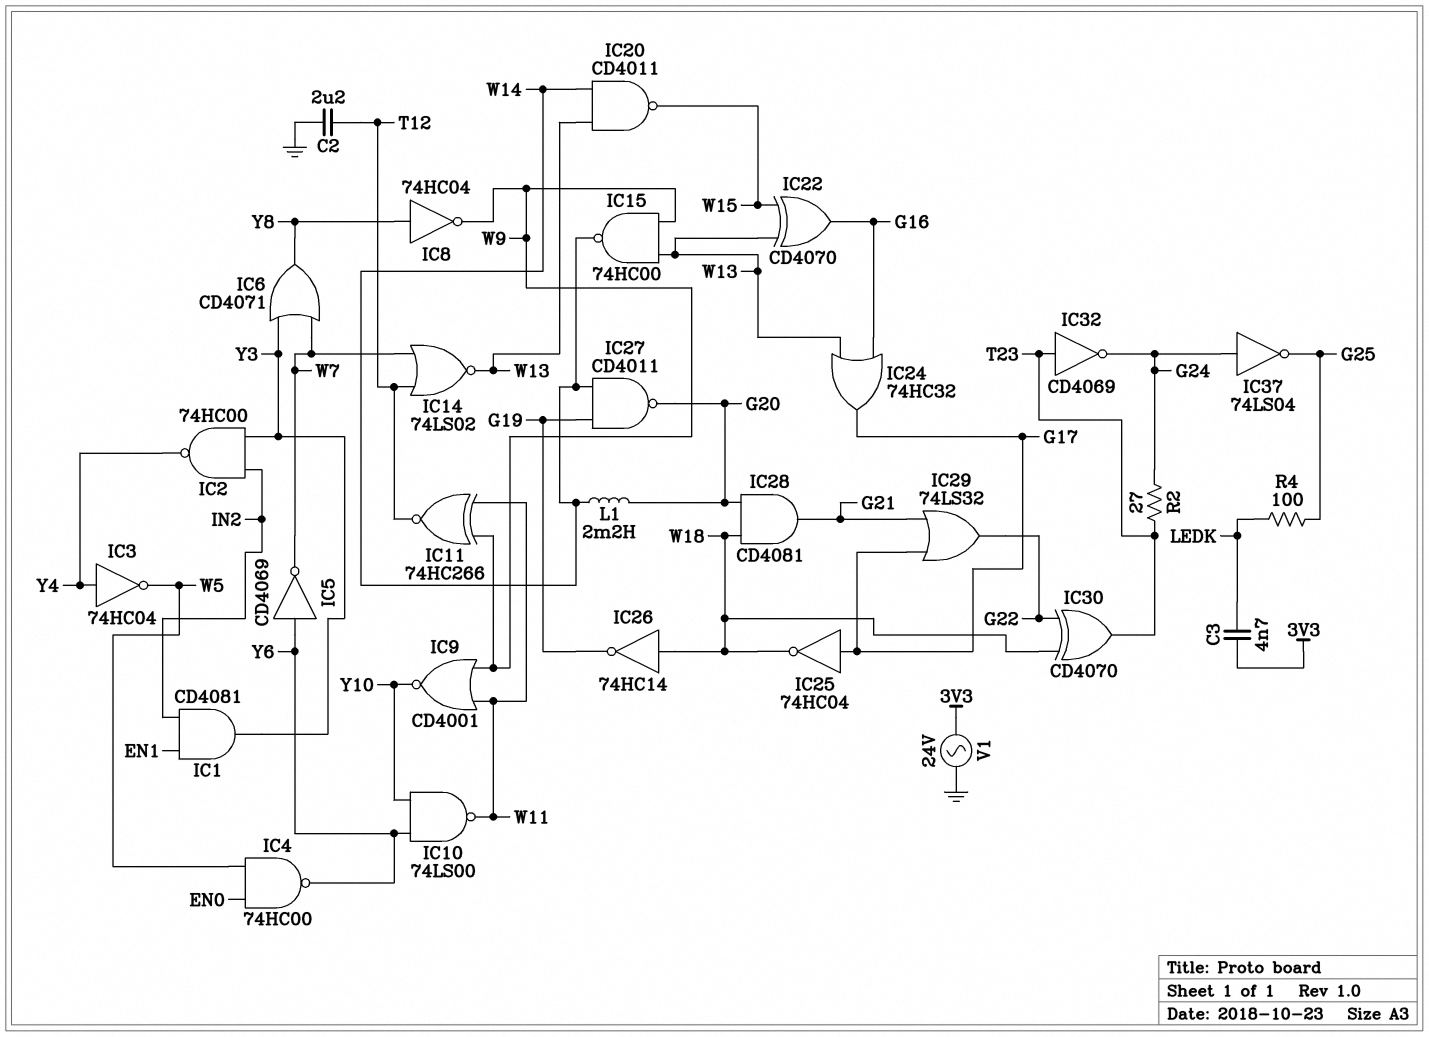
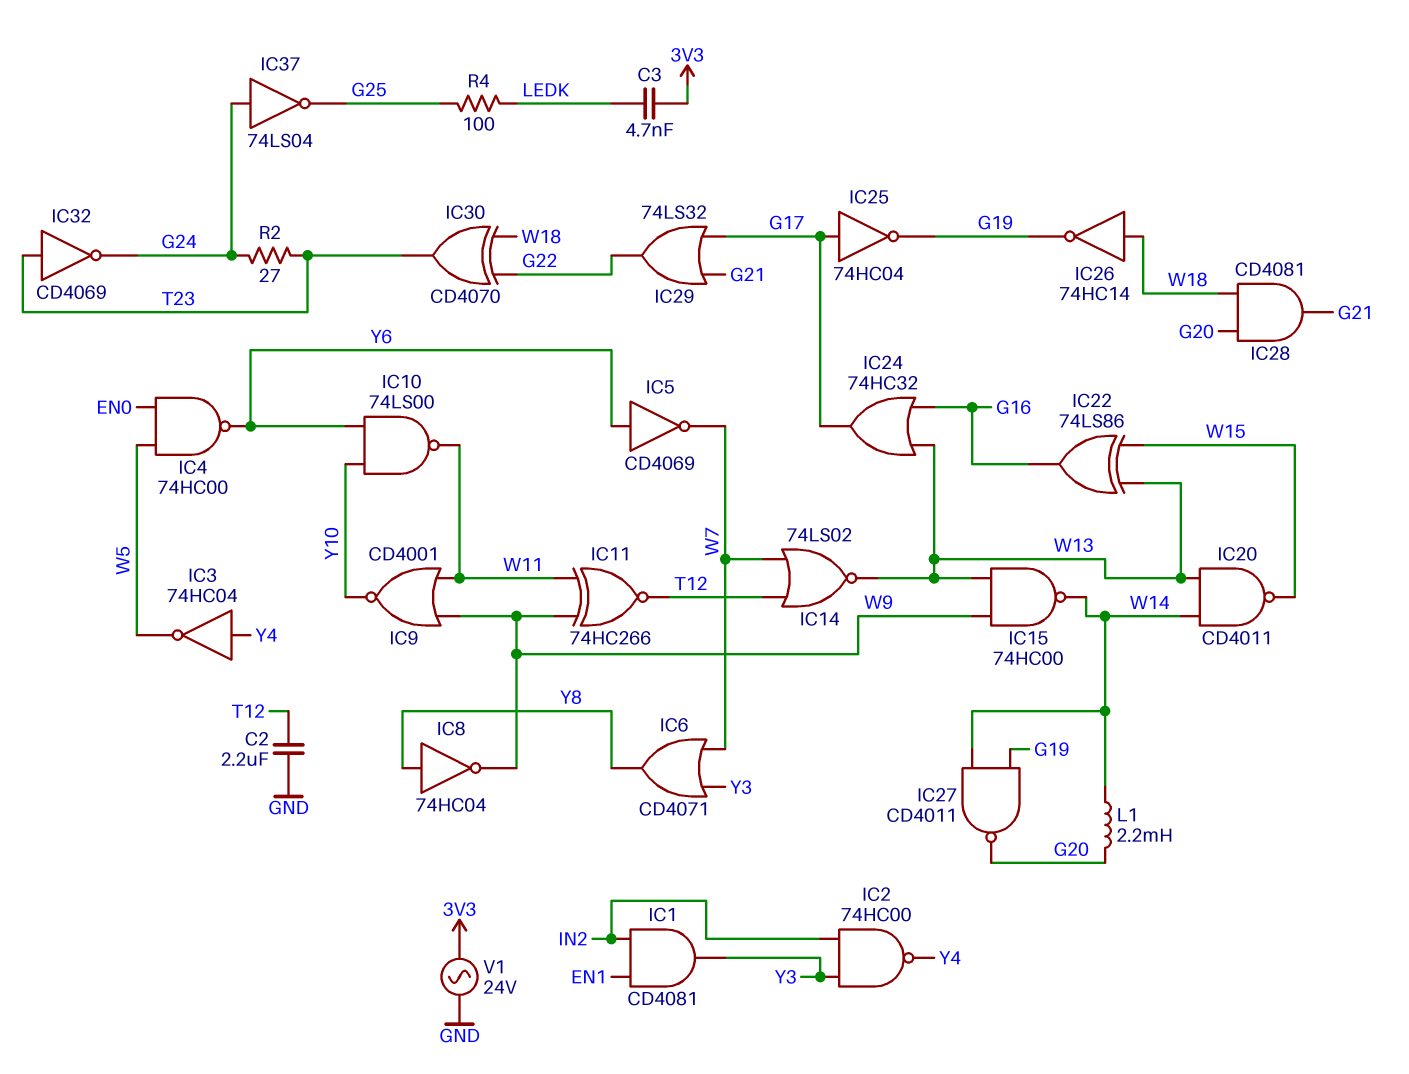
IC22: XOR CD4070 (in W13, in W15, out G16) -> XOR 74LS86 (in W13, in W15, out G16)
IC25: NOT 74HC04 (in G17, out W18) -> NOT 74HC04 (in G17, out G19)

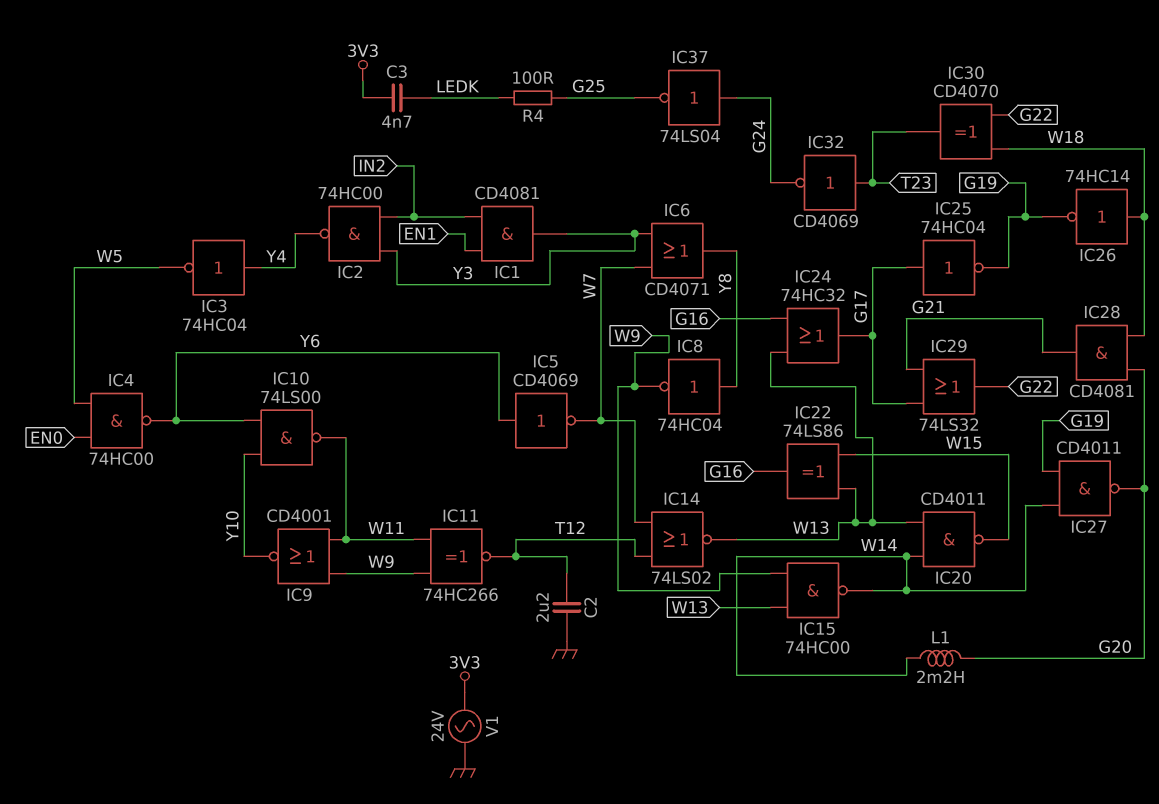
R2: 27 (G24, T23) -> none

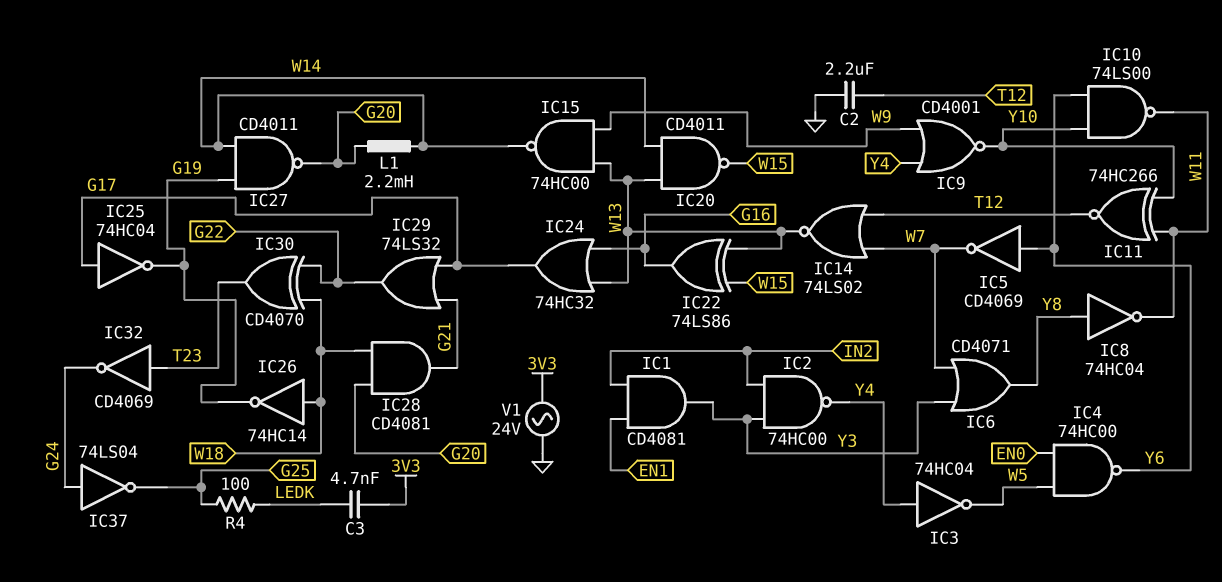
IC8: NOT 74HC04 (in Y8, out W9) -> NOT 74HC04 (in Y8, out W11)
IC9: NOR CD4001 (in W9, in W11, out Y10) -> NOR CD4001 (in W9, in Y4, out Y10)
IC11: XNOR 74HC266 (in W9, in W11, out T12) -> XNOR 74HC266 (in W11, in Y10, out T12)

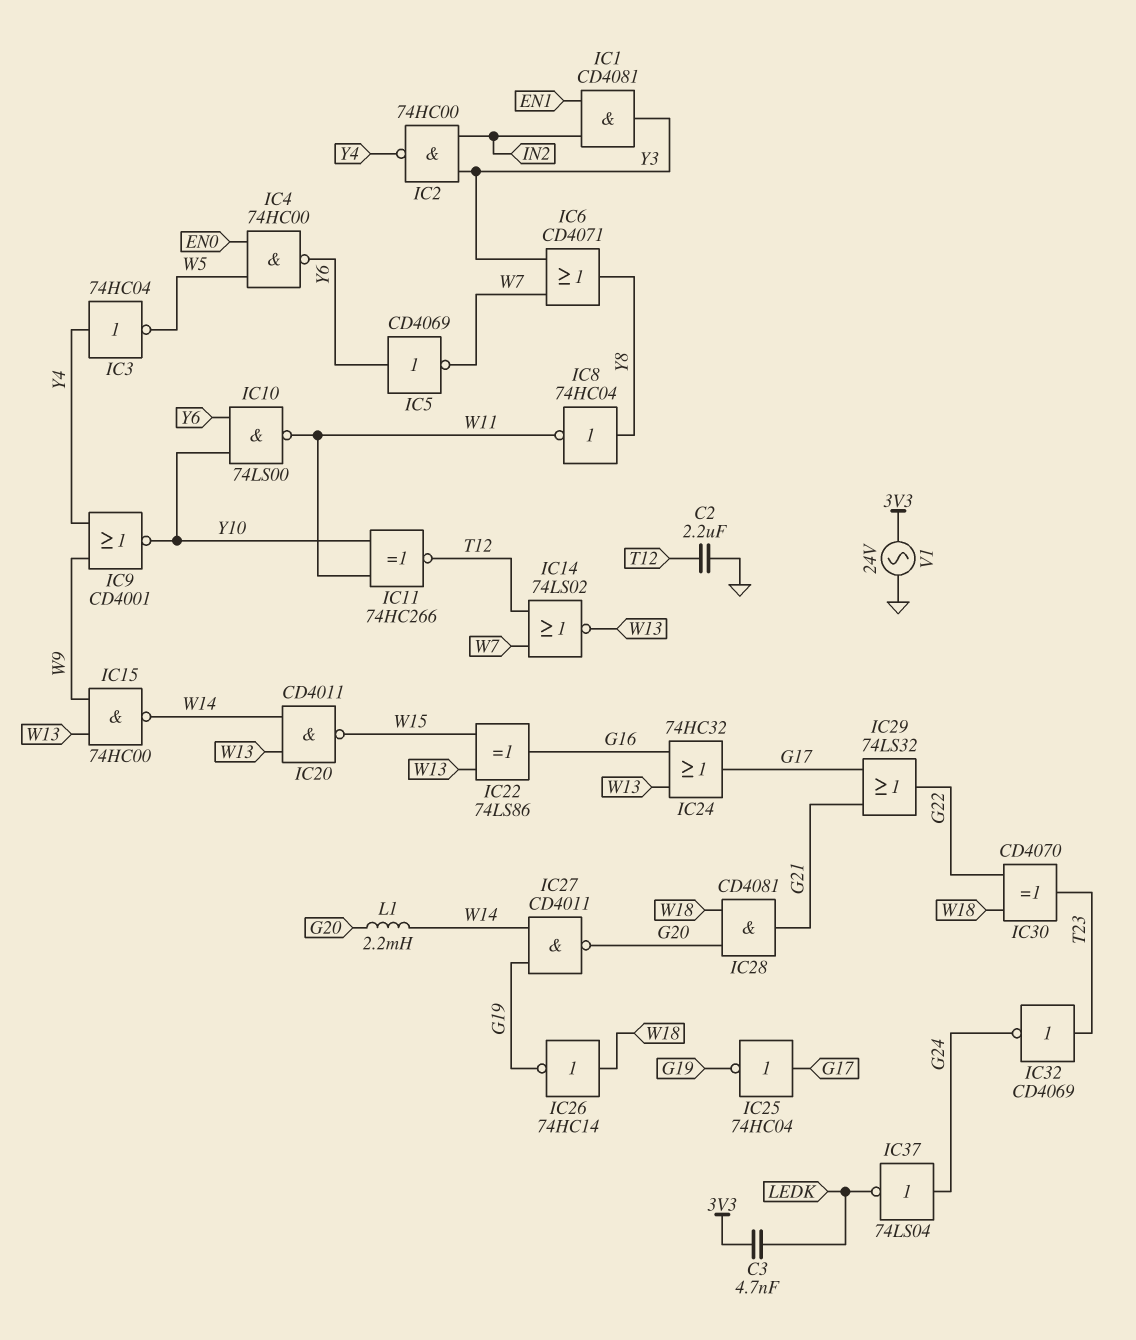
IC37: NOT 74LS04 (in G24, out G25) -> NOT 74LS04 (in G24, out LEDK)
R4: 100 (G25, LEDK) -> none

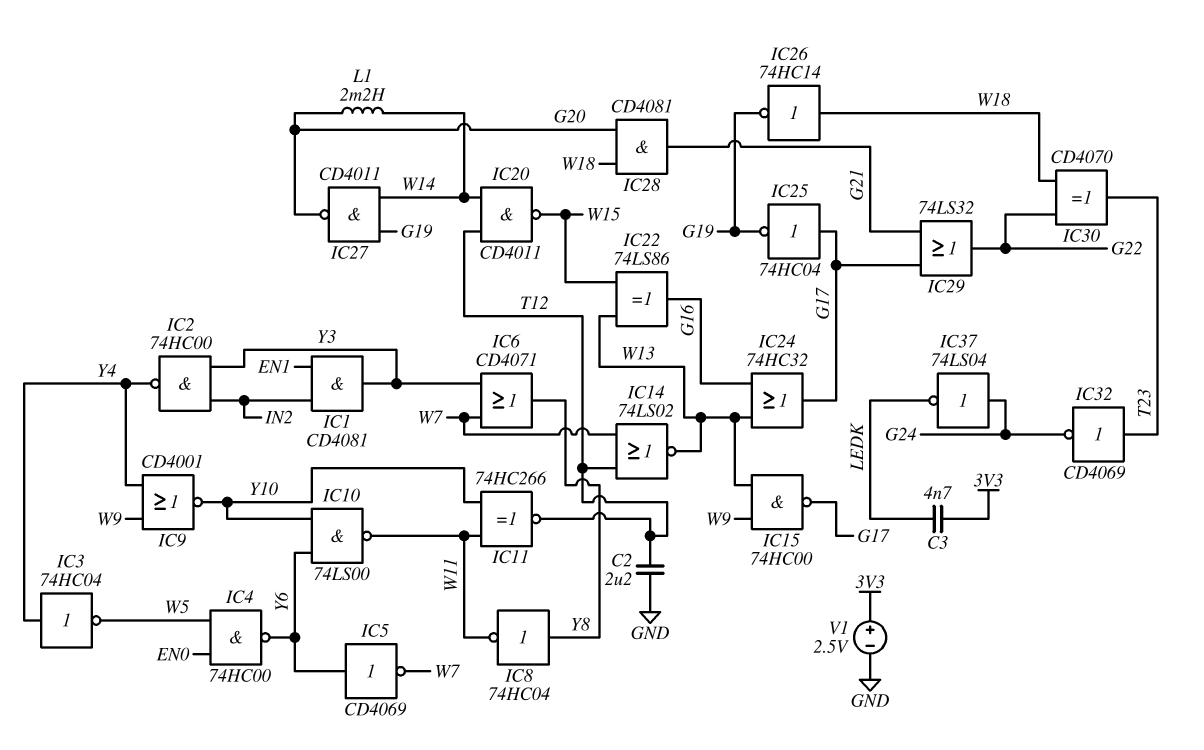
IC15: NAND 74HC00 (in W9, in W13, out W14) -> NAND 74HC00 (in W9, in W13, out G17)
IC20: NAND CD4011 (in W13, in W14, out W15) -> NAND CD4011 (in T12, in W14, out W15)
V1: AC 24V (3V3, GND) -> 2.5V (plus 3V3, minus GND)

